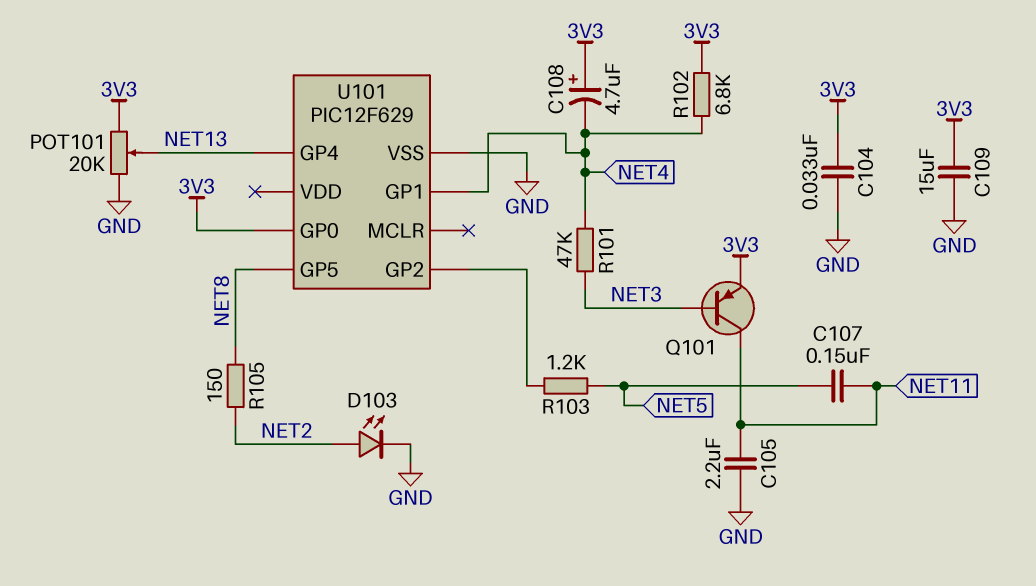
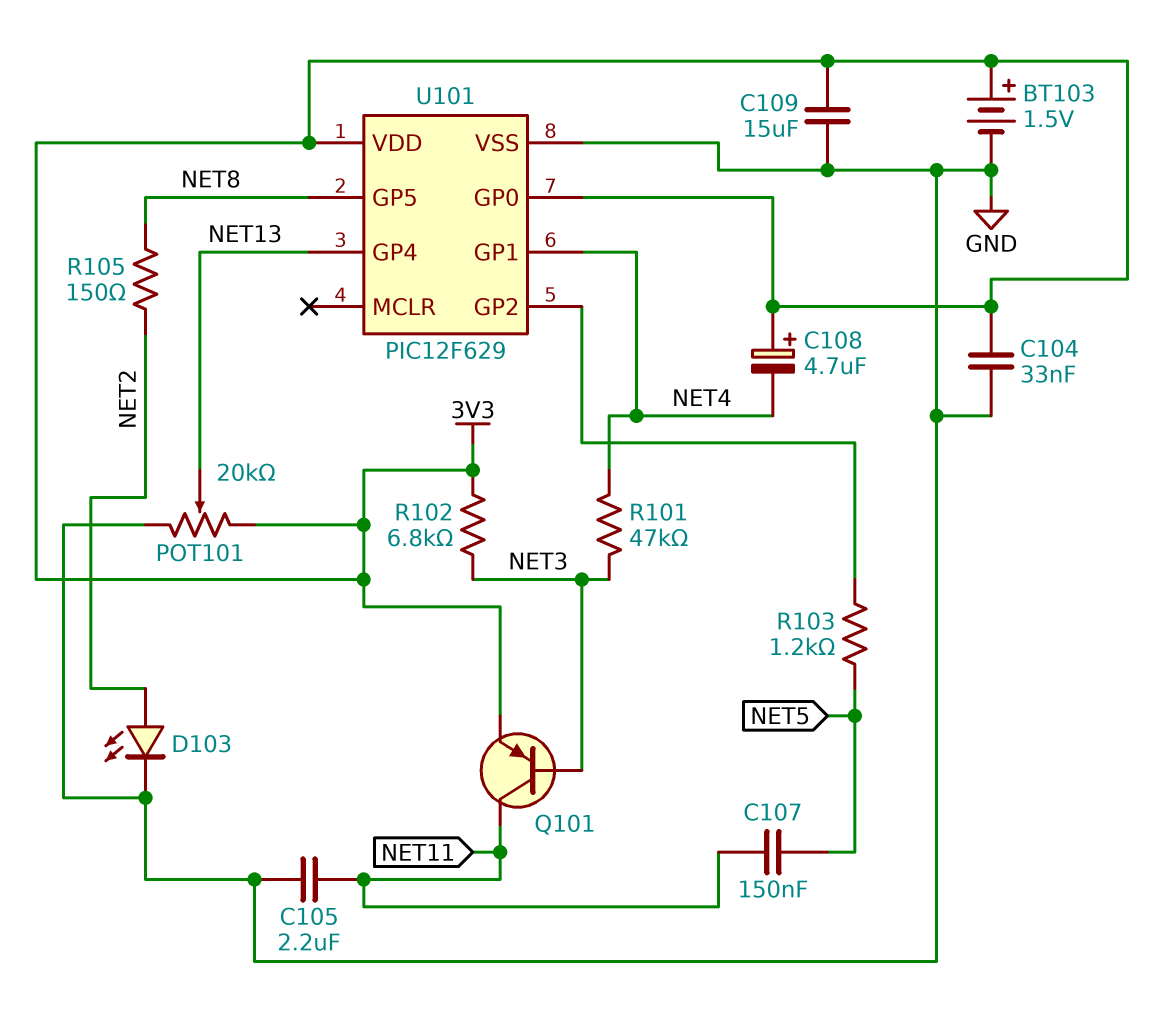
BT103: none -> 1.5V (plus 3V3, minus GND)
R102: 6.8k (3V3, NET4) -> 6.8k (3V3, NET3)
U101 pin VDD: none -> 3V3

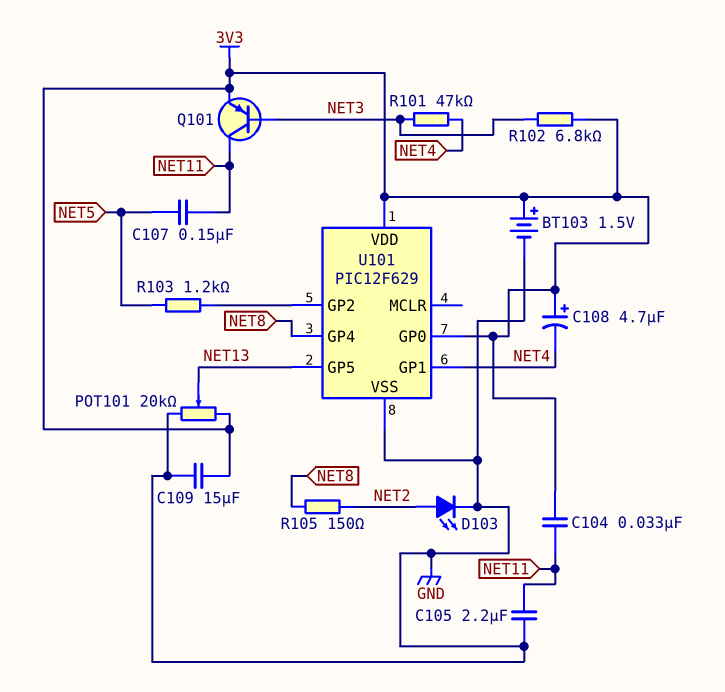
C104: 33nF (3V3, GND) -> 33nF (3V3, NET11)
U101 pin GP4: NET13 -> NET8
U101 pin GP5: NET8 -> NET13

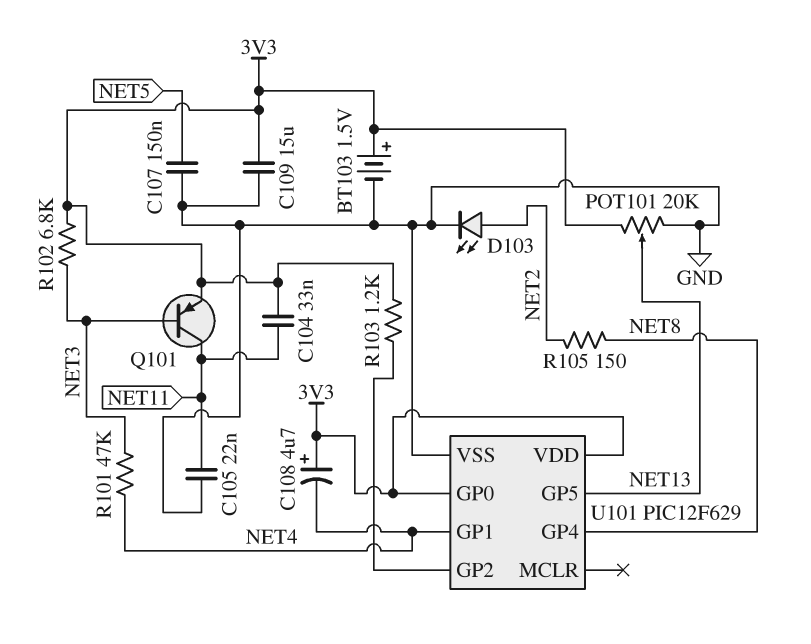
C105: 2.2uF (GND, NET11) -> 22nF (GND, NET11)
C107: 150nF (NET5, NET11) -> 150nF (GND, NET5)
R103: 1.2k (NET5, U101/GP2) -> 1.2k (3V3, U101/GP2)

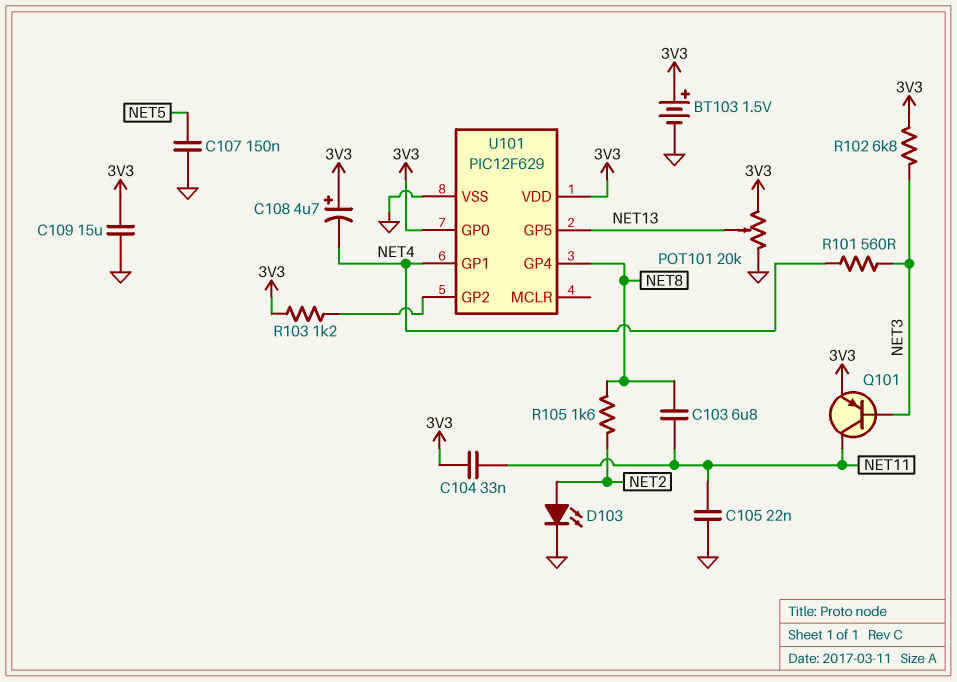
C103: none -> 6.8uF (NET8, NET11)
R101: 47k (NET3, NET4) -> 560 (NET3, NET4)
R105: 150 (NET2, NET8) -> 1.6k (NET2, NET8)

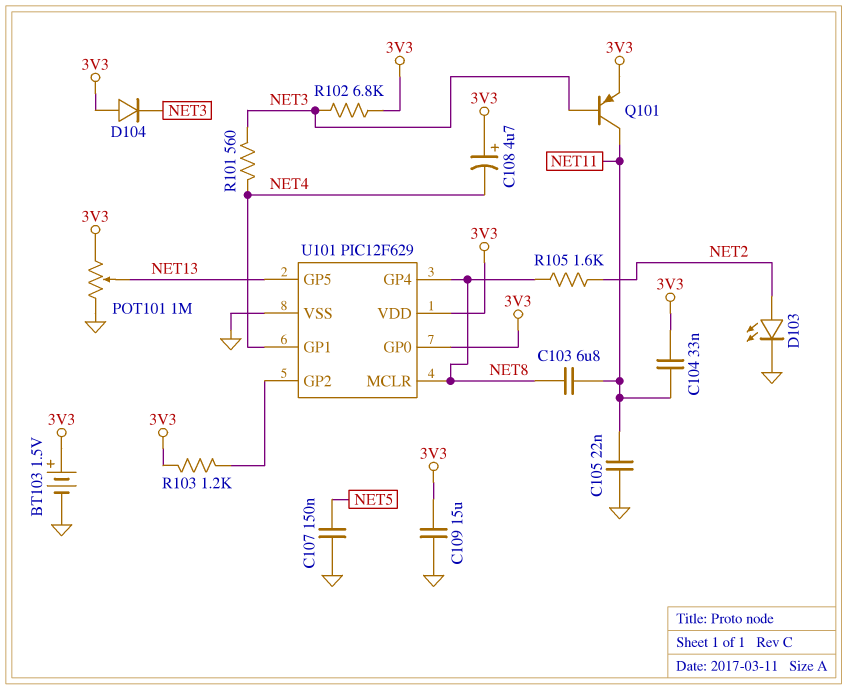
D104: none -> diode (A 3V3, K NET3)
POT101: 20k (3V3, GND, wiper NET13) -> 1M (3V3, GND, wiper NET13)
U101 pin MCLR: none -> NET8

